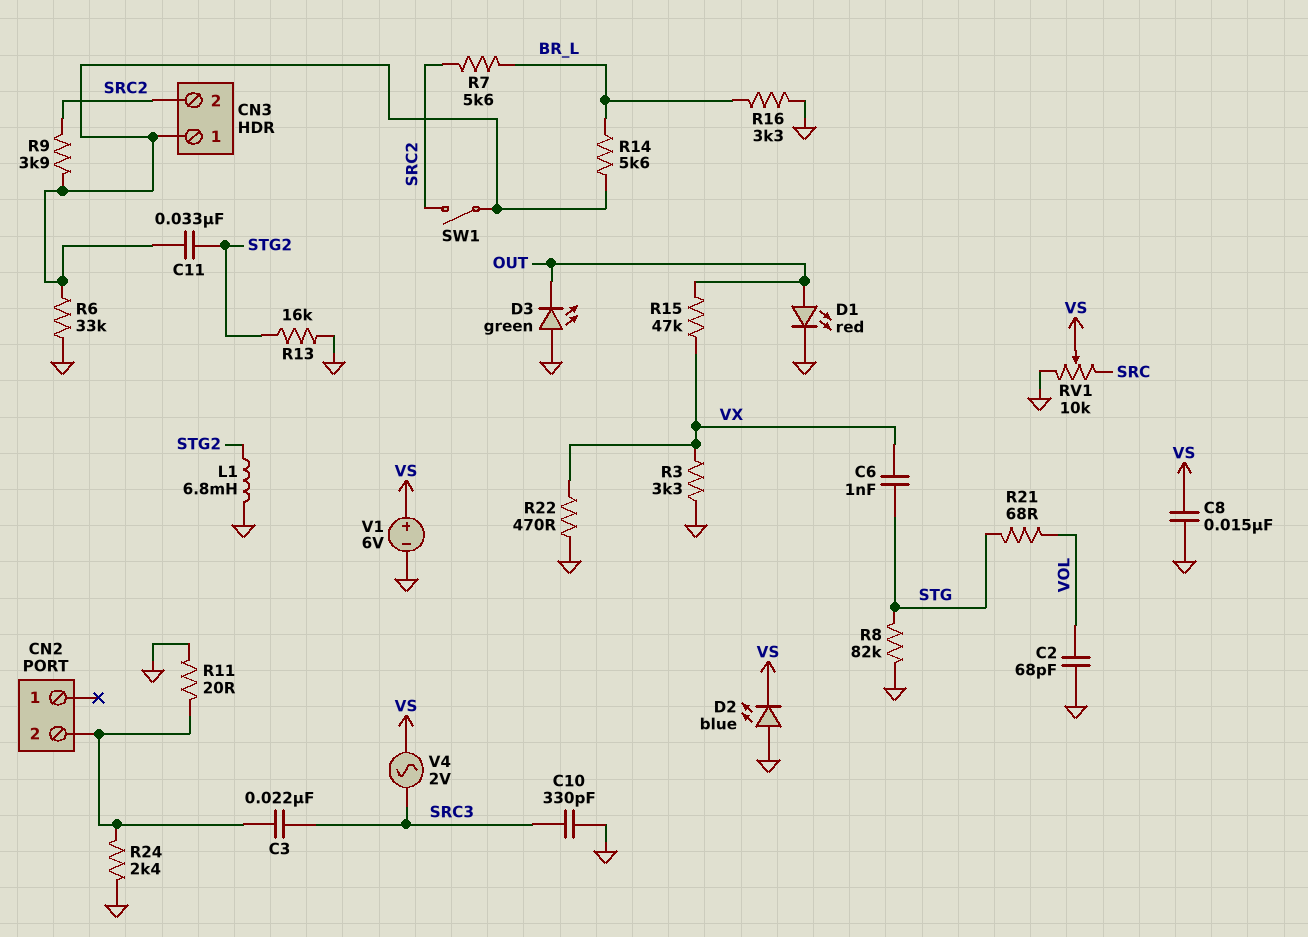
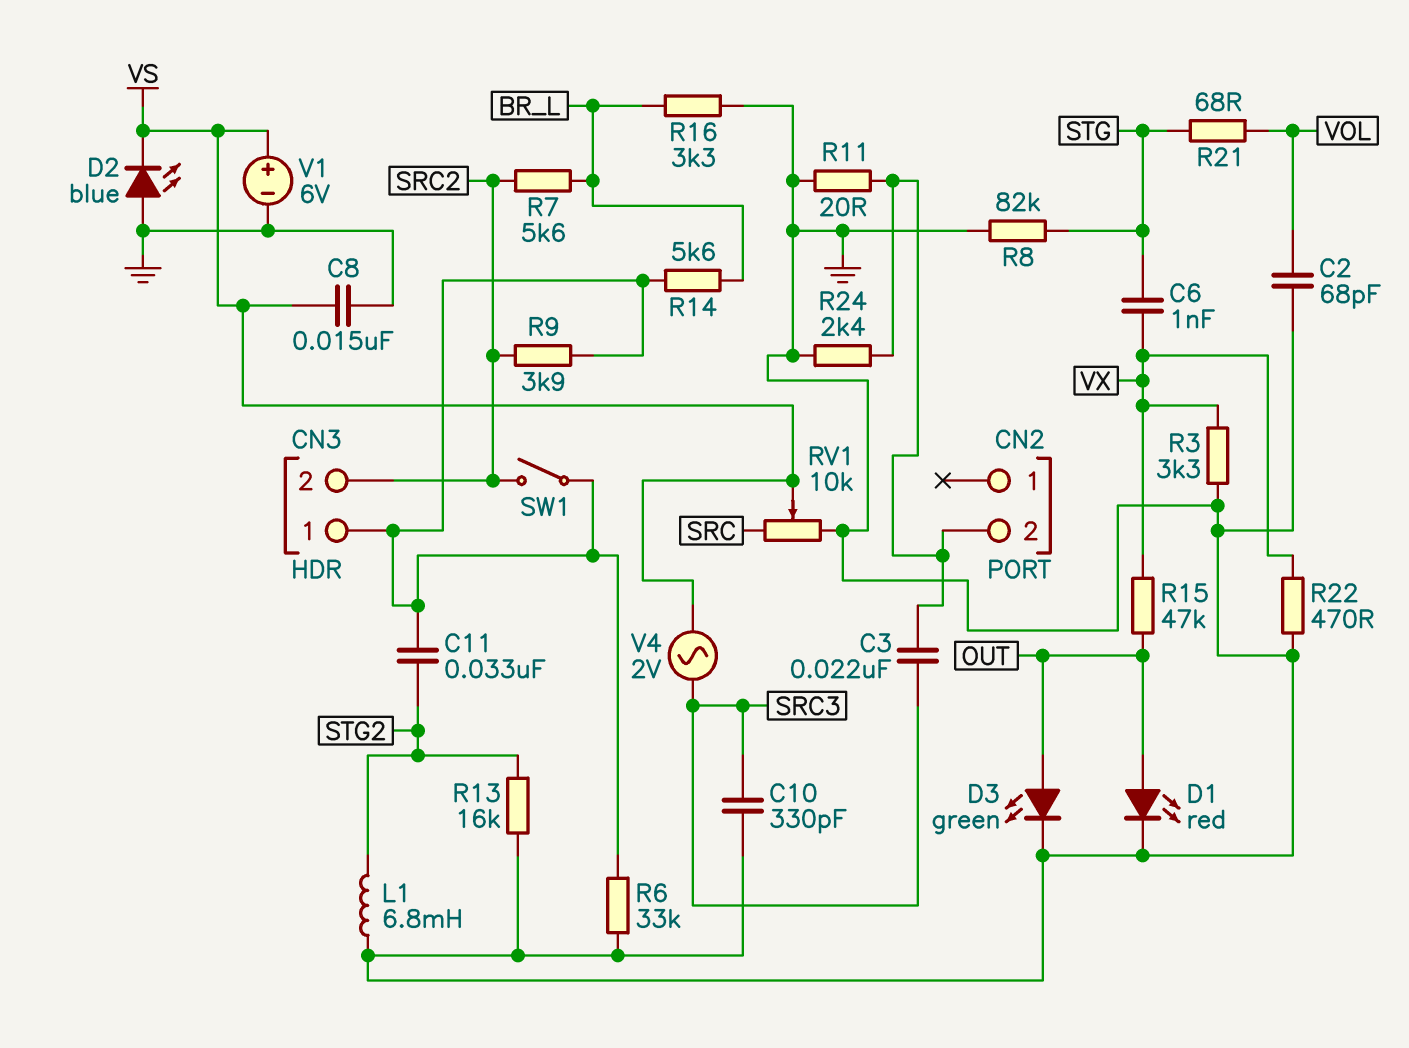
D3: LED green (A GND, K OUT) -> LED green (A OUT, K GND)

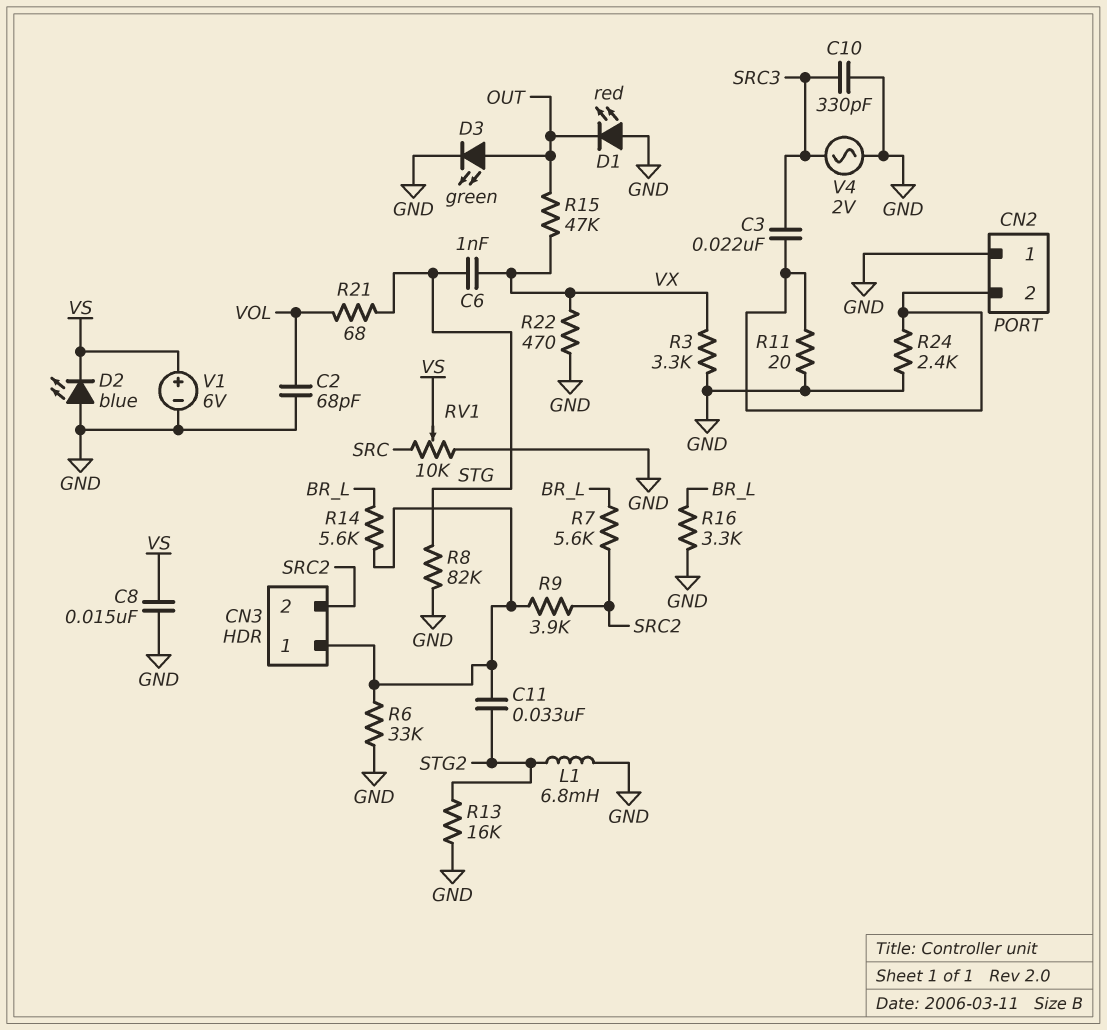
CN2 pin 1: none -> GND
D1: LED red (A OUT, K GND) -> LED red (A GND, K OUT)
SW1: switch (CN3/1, SRC2) -> none
V4: AC 2V (SRC3, VS) -> AC 2V (GND, SRC3)

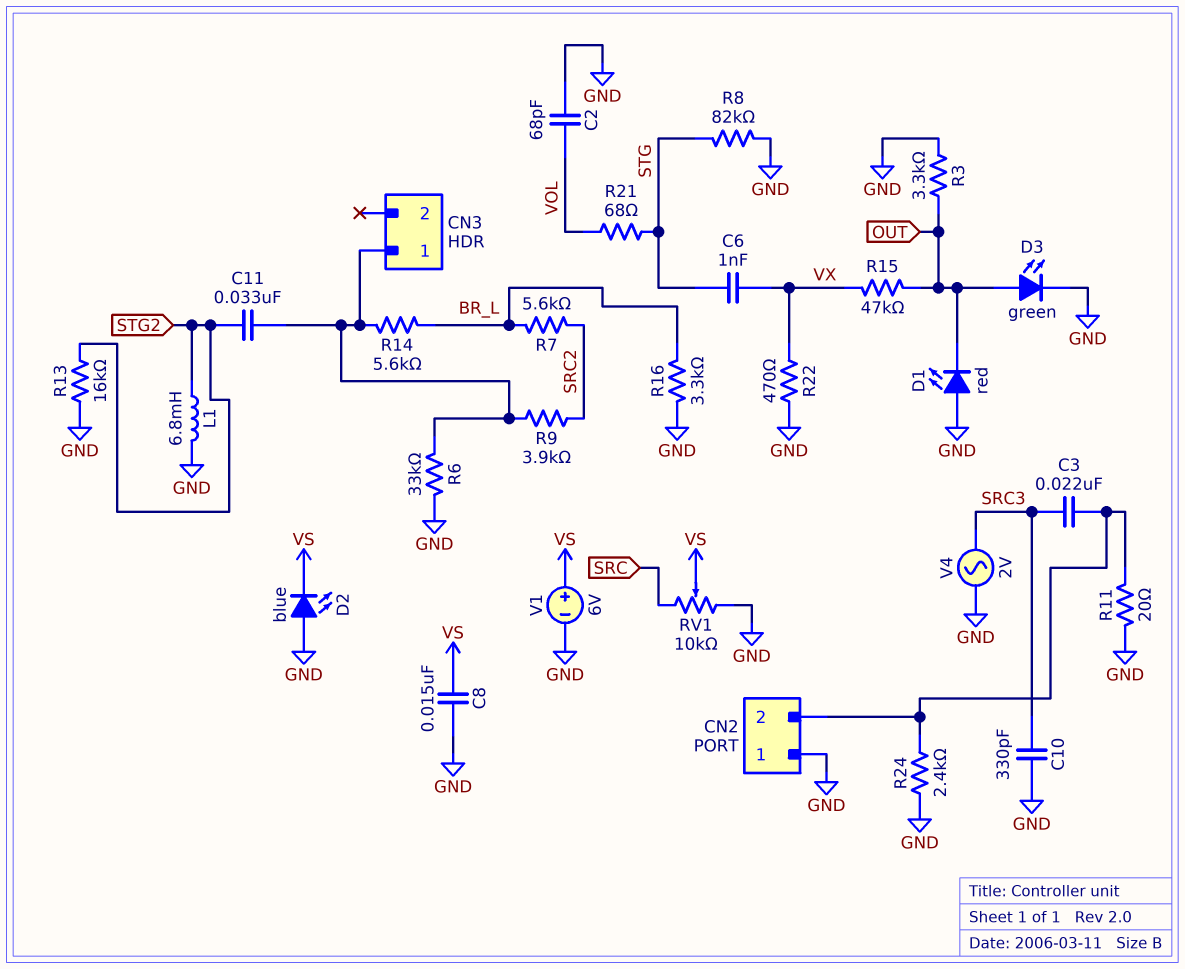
CN3 pin 2: SRC2 -> none
R3: 3.3k (GND, VX) -> 3.3k (GND, OUT)

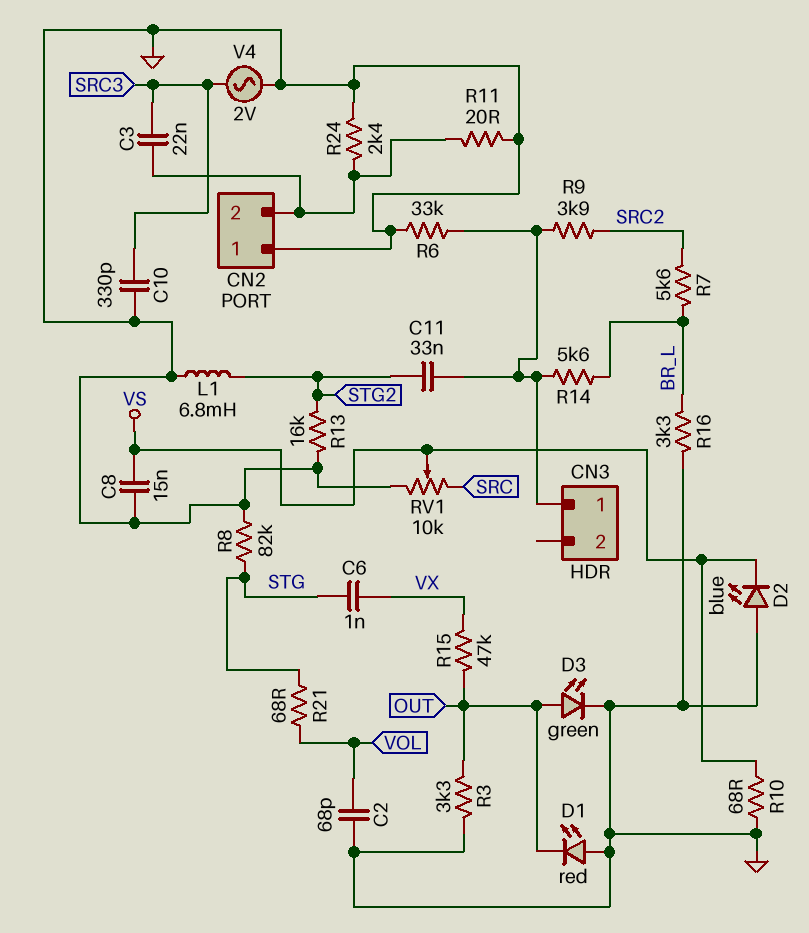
R10: none -> 68 (GND, VS)
R22: 470 (GND, VX) -> none
V1: 6V (plus VS, minus GND) -> none

